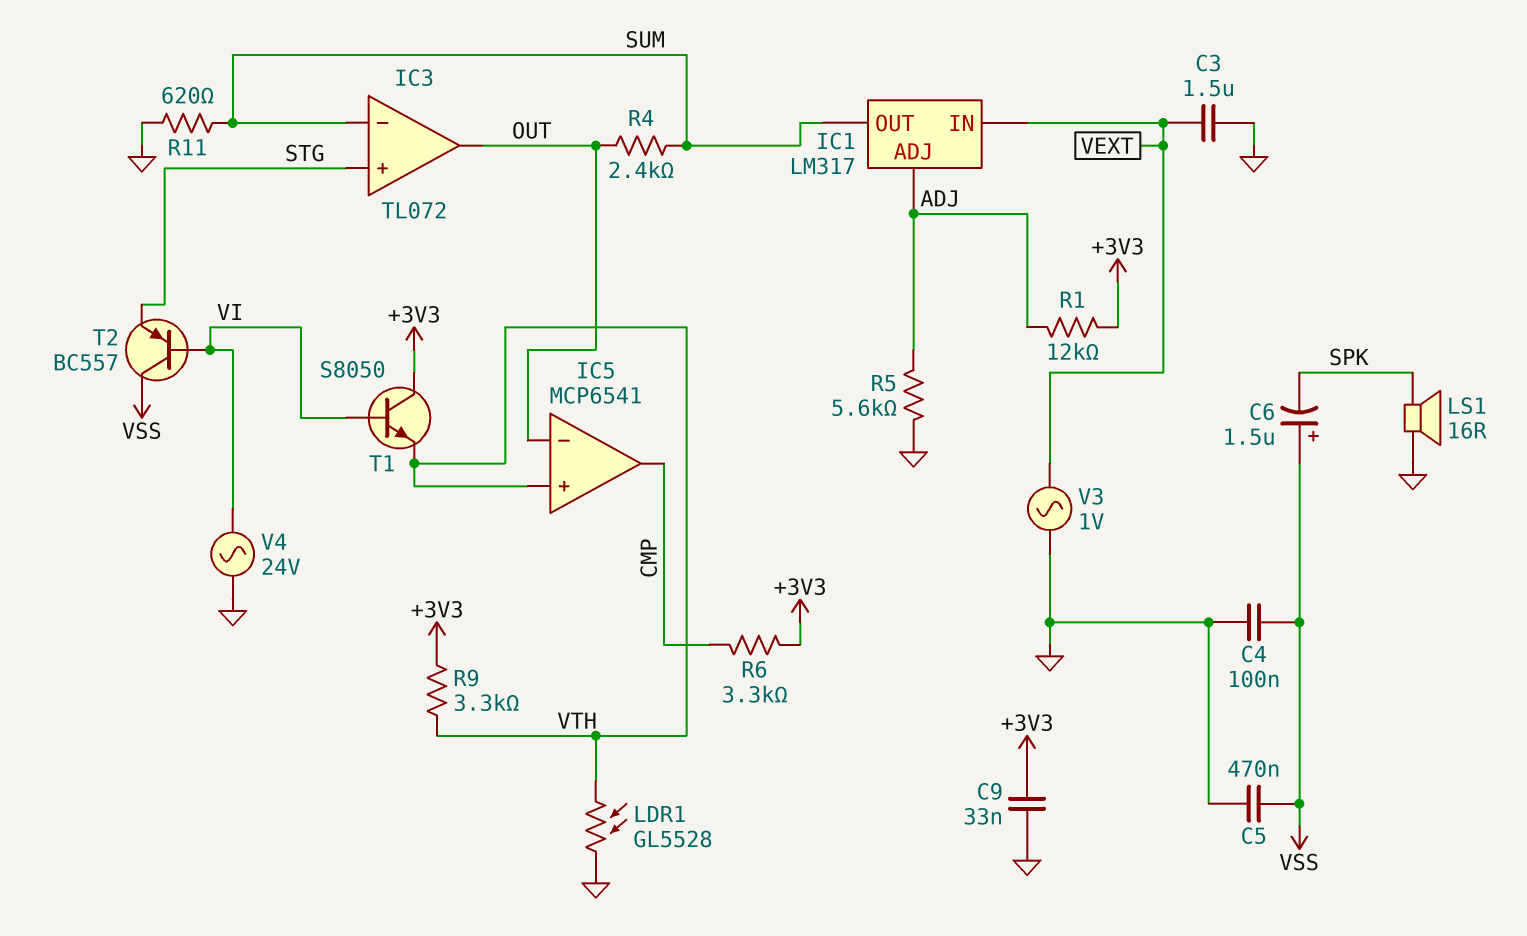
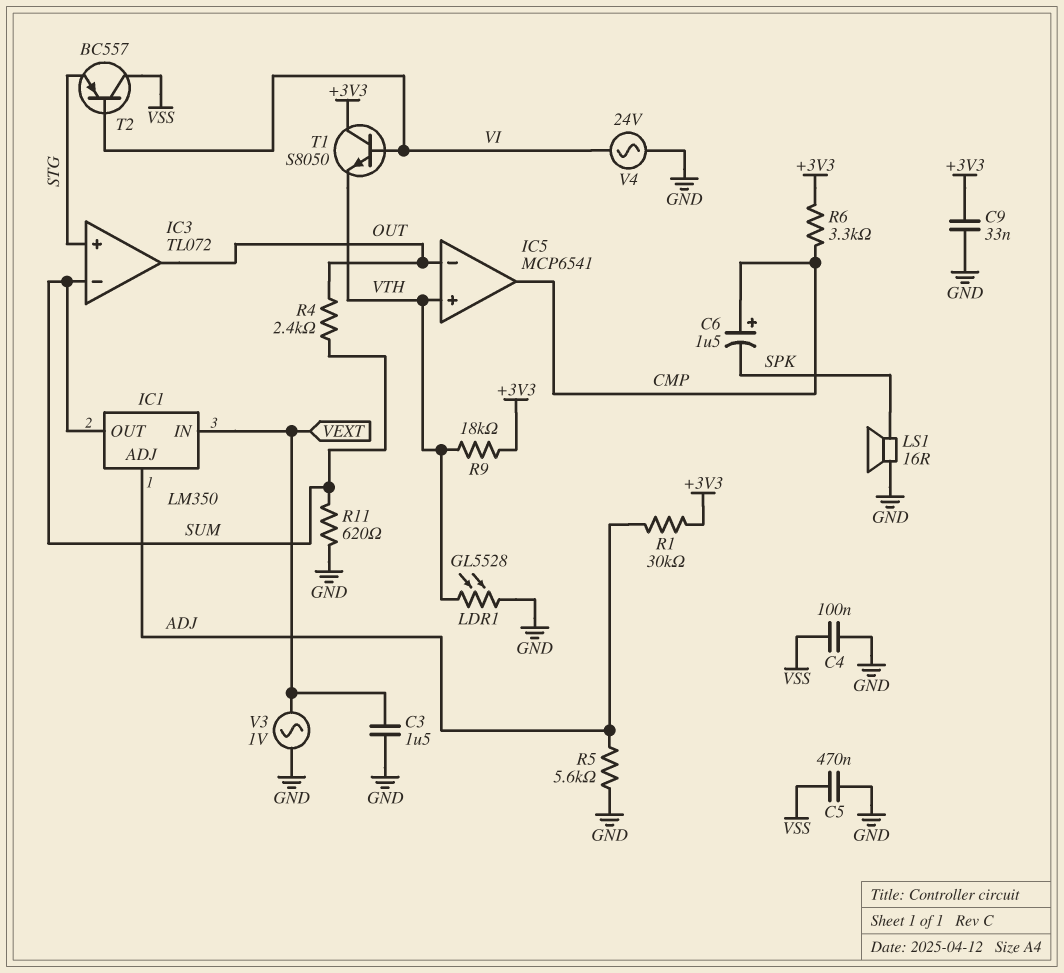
C6: 1.5uF (plus VSS, minus SPK) -> 1.5uF (plus CMP, minus SPK)
IC1: LM317 -> LM350
R1: 12k (+3V3, ADJ) -> 30k (+3V3, ADJ)
R9: 3.3k (+3V3, VTH) -> 18k (+3V3, VTH)

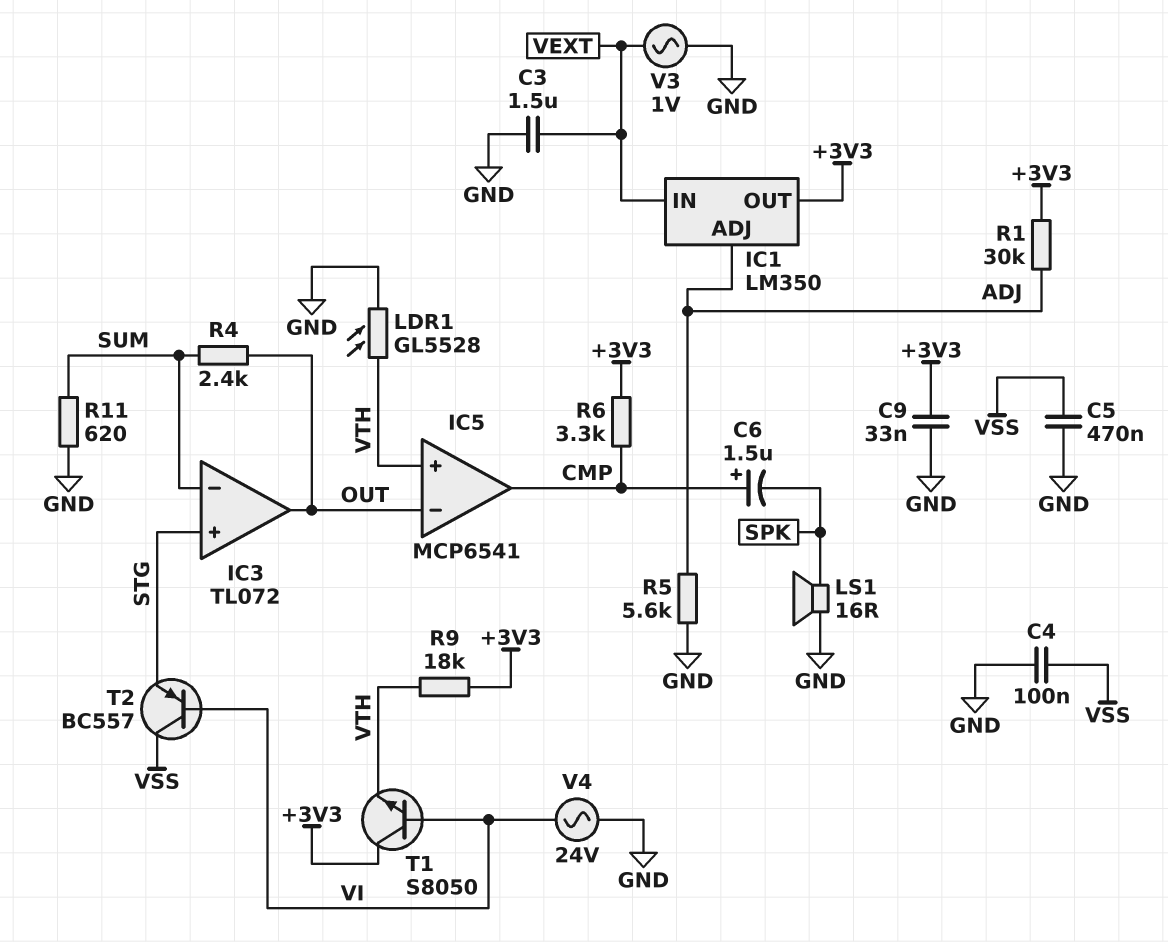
IC1 pin OUT: SUM -> +3V3

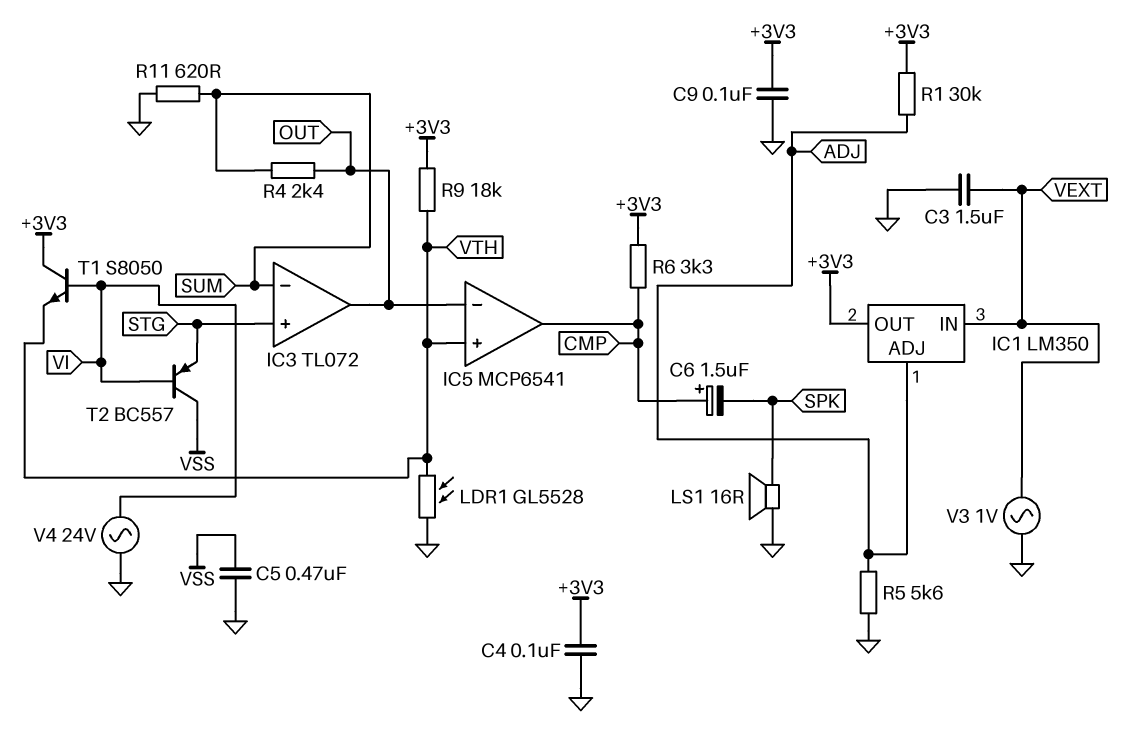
C4: 100nF (GND, VSS) -> 100nF (+3V3, GND)
C9: 33nF (+3V3, GND) -> 100nF (+3V3, GND)

